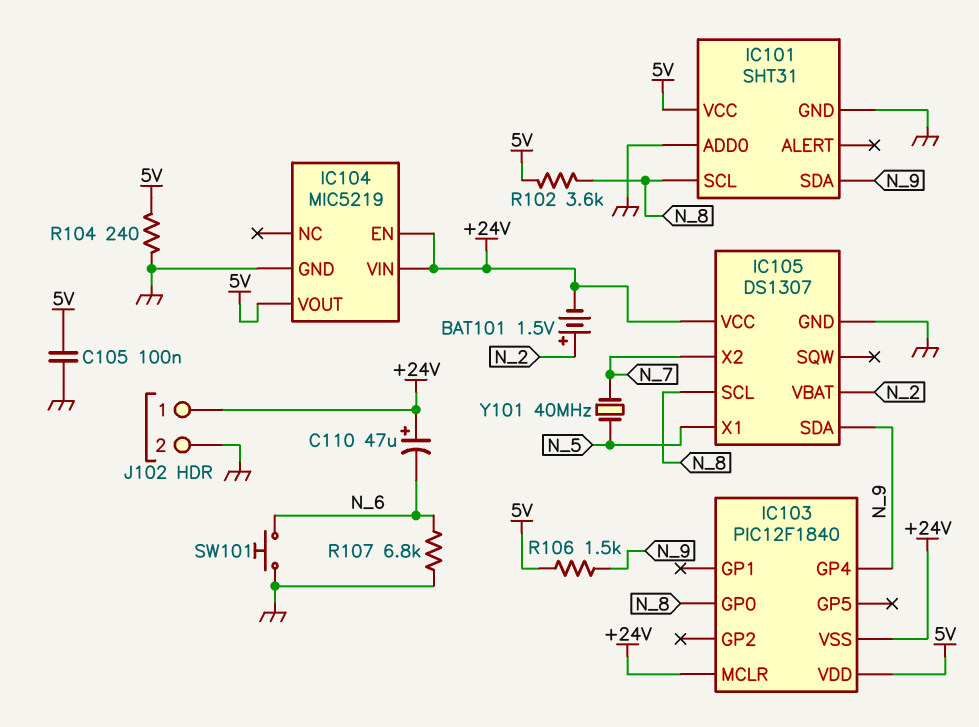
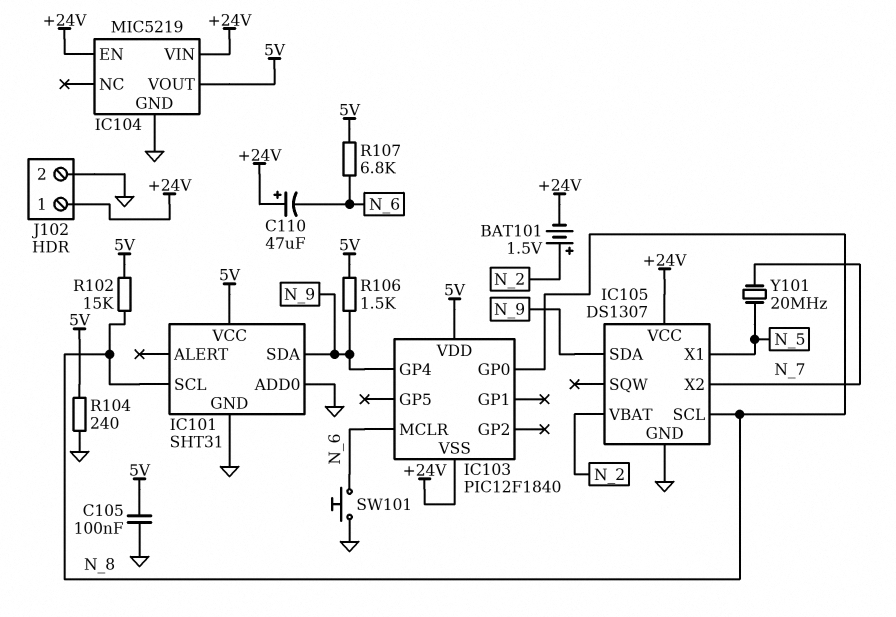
IC103 pin MCLR: +24V -> N_6
R102: 3.6k (5V, N_8) -> 15k (5V, N_8)
R107: 6.8k (GND, N_6) -> 6.8k (5V, N_6)
Y101: 40MHz (N_5, N_7) -> 20MHz (N_5, N_7)

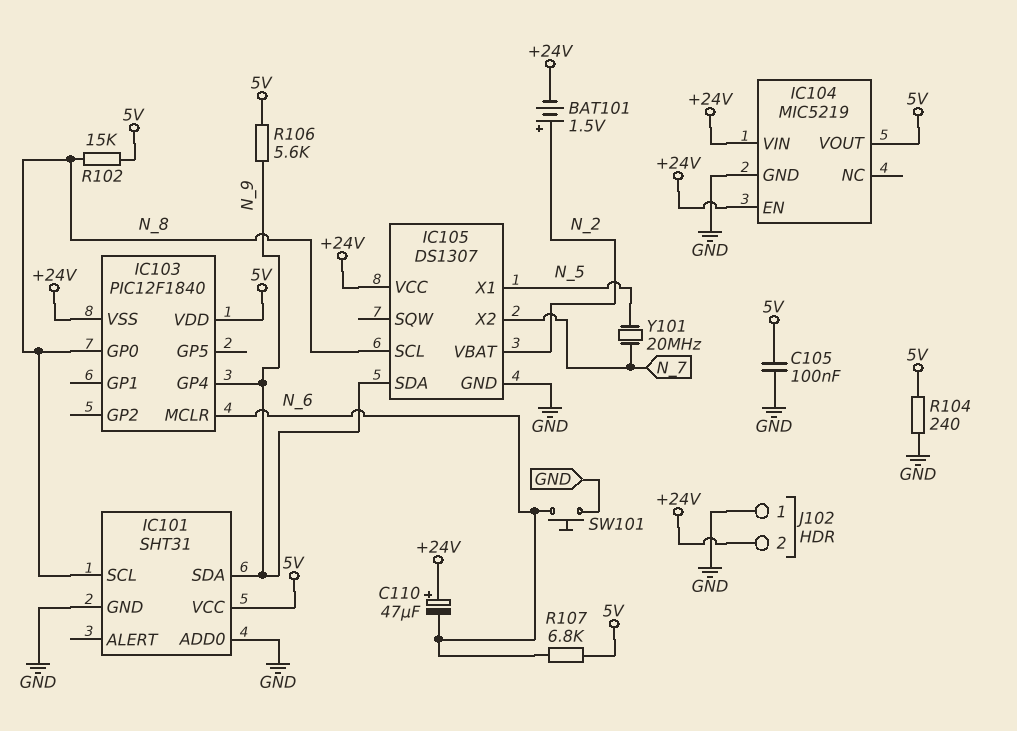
J102 pin 1: +24V -> GND
J102 pin 2: GND -> +24V
R106: 1.5k (5V, N_9) -> 5.6k (5V, N_9)

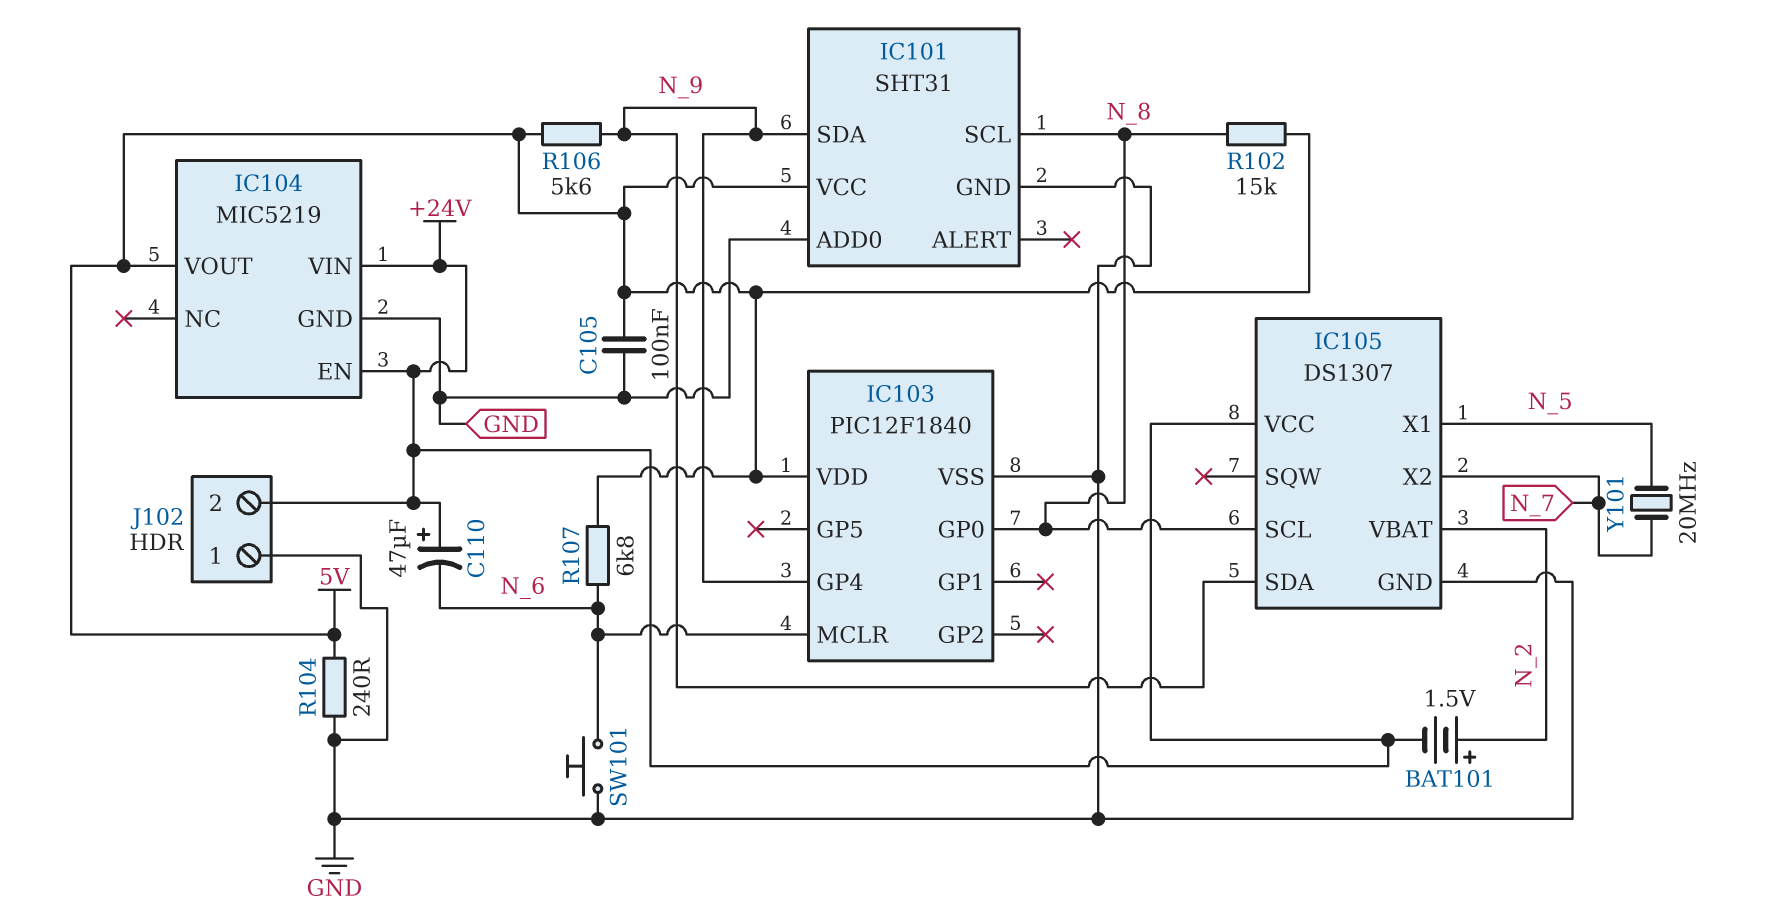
IC103 pin VSS: +24V -> GND

